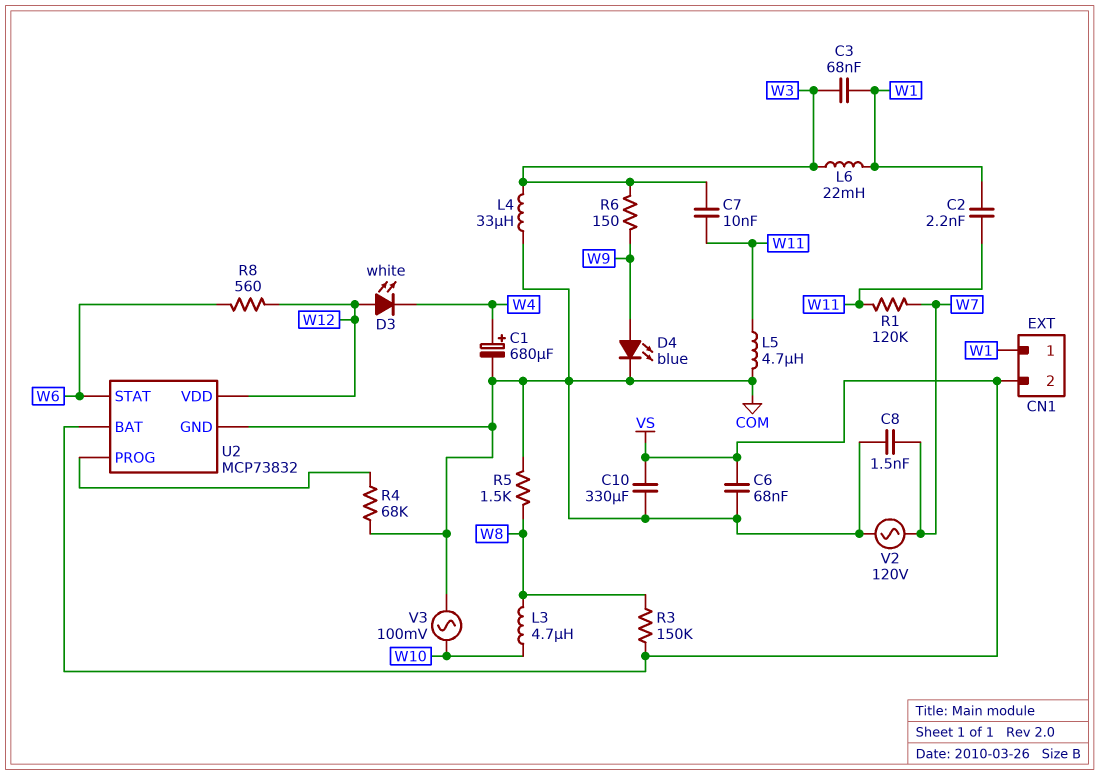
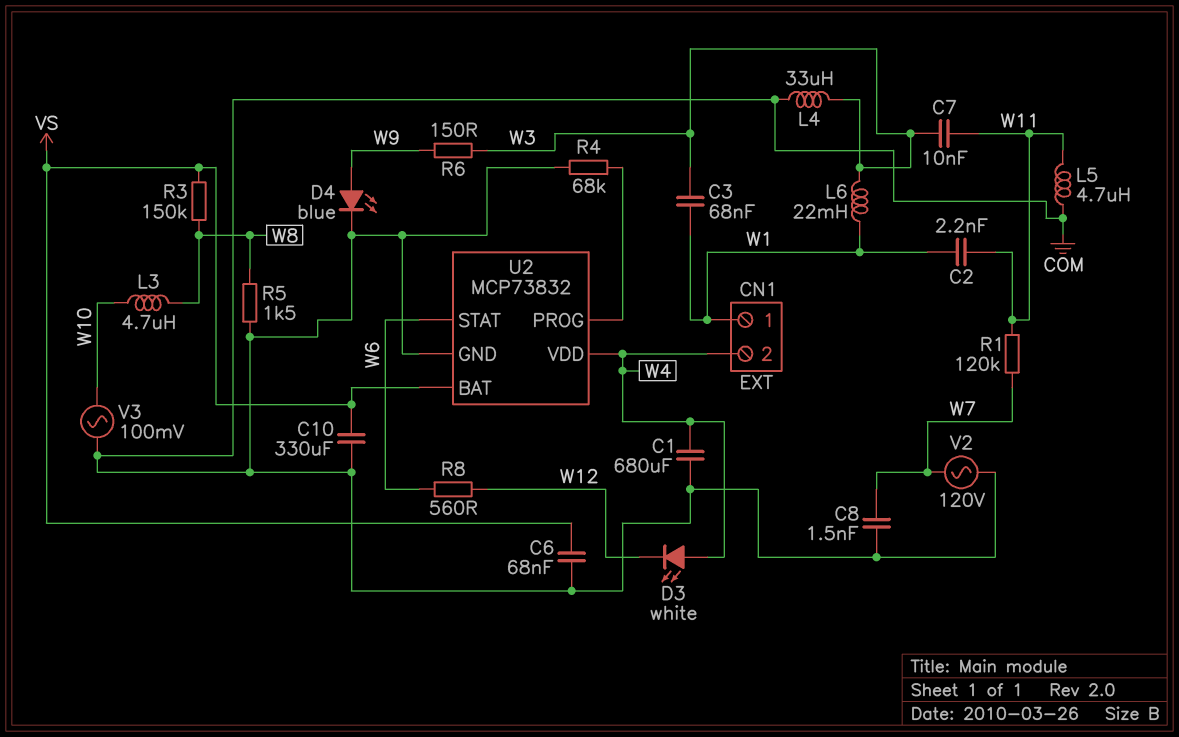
C1: 680uF (plus W4, minus COM) -> 680uF (COM, W4)
CN1 pin 2: VS -> W4
D3: LED white (A W12, K W4) -> LED white (A W4, K W12)
U2 pin VDD: W12 -> W4

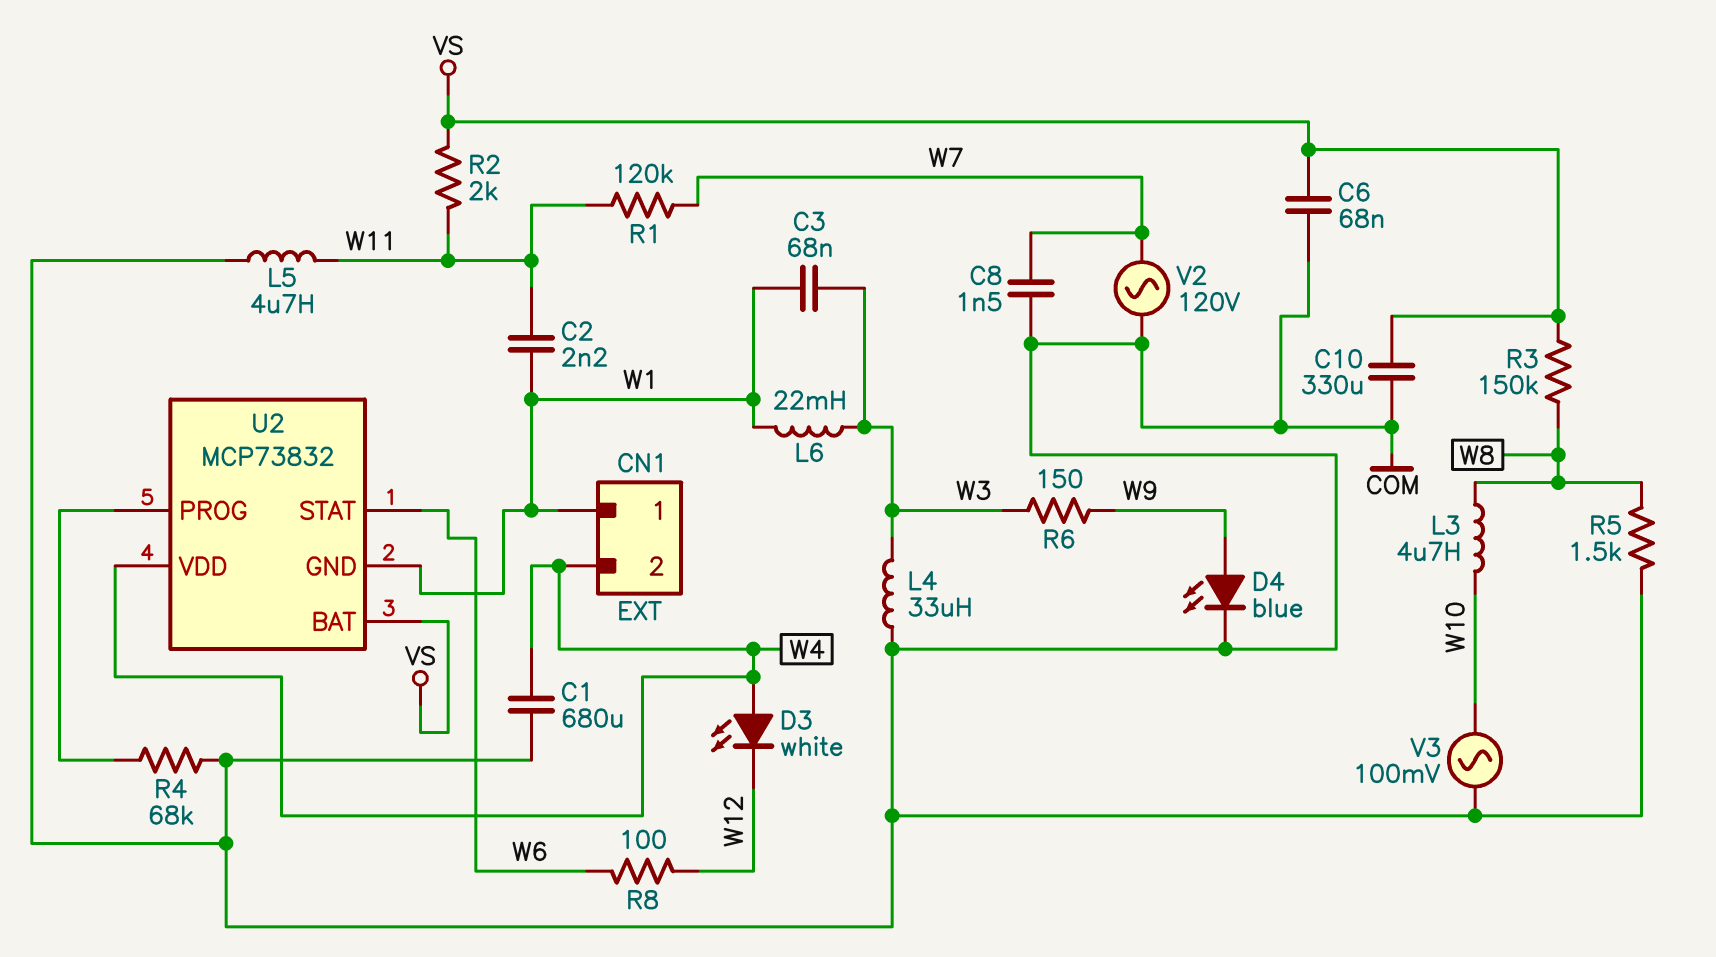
C7: 10nF (W3, W11) -> none
R2: none -> 2k (VS, W11)
R8: 560 (W6, W12) -> 100 (W6, W12)
U2 pin GND: COM -> W1

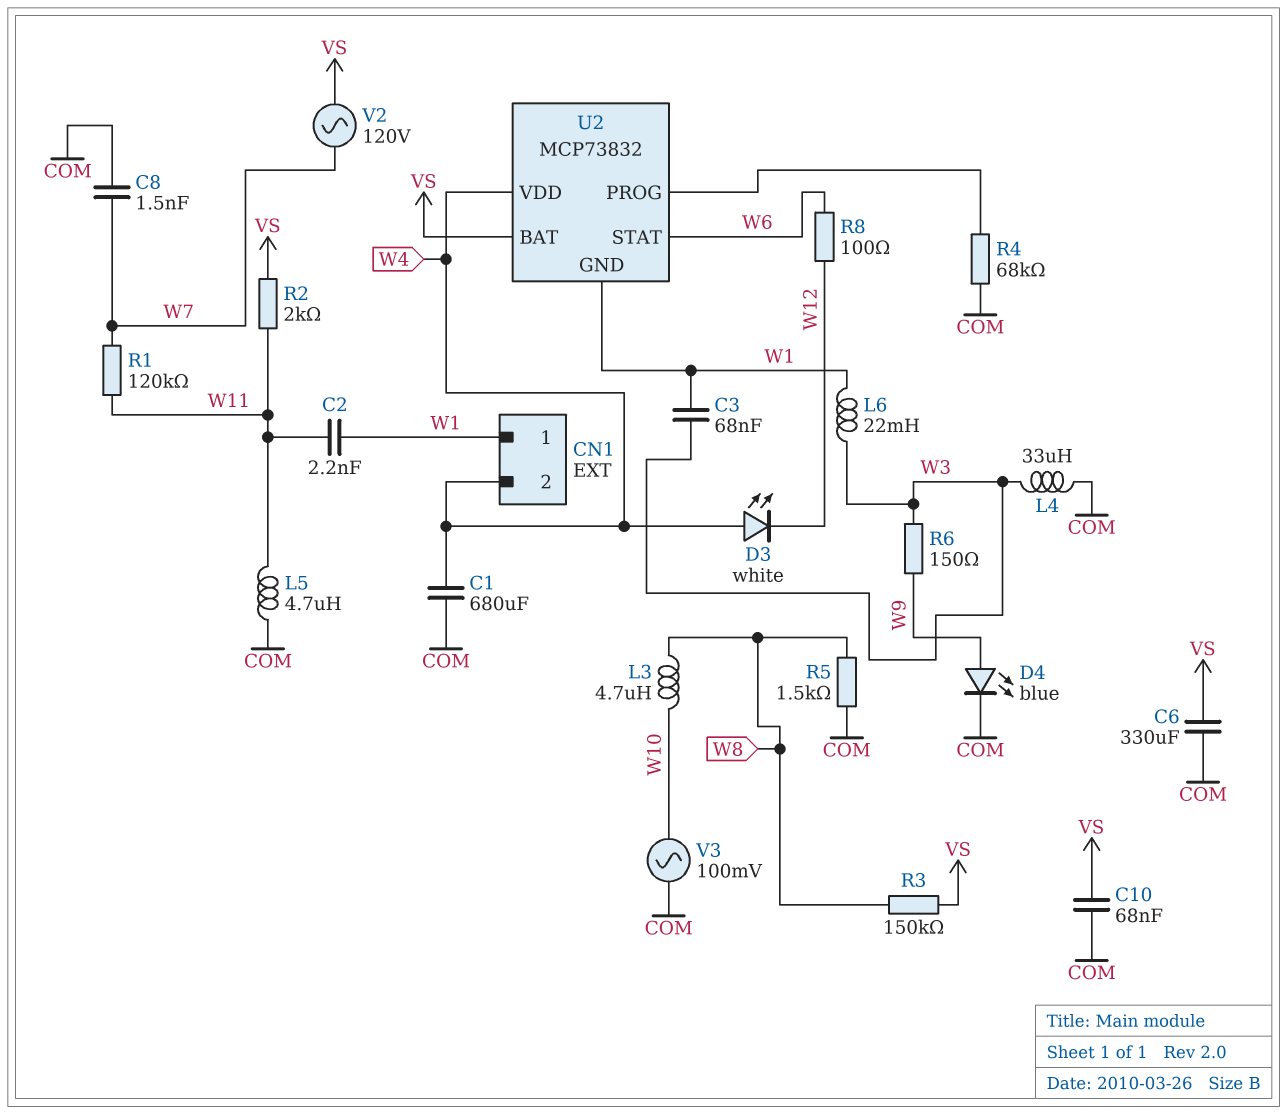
C6: 68nF (COM, VS) -> 330uF (COM, VS)
C10: 330uF (COM, VS) -> 68nF (COM, VS)
V2: AC 120V (COM, W7) -> AC 120V (VS, W7)

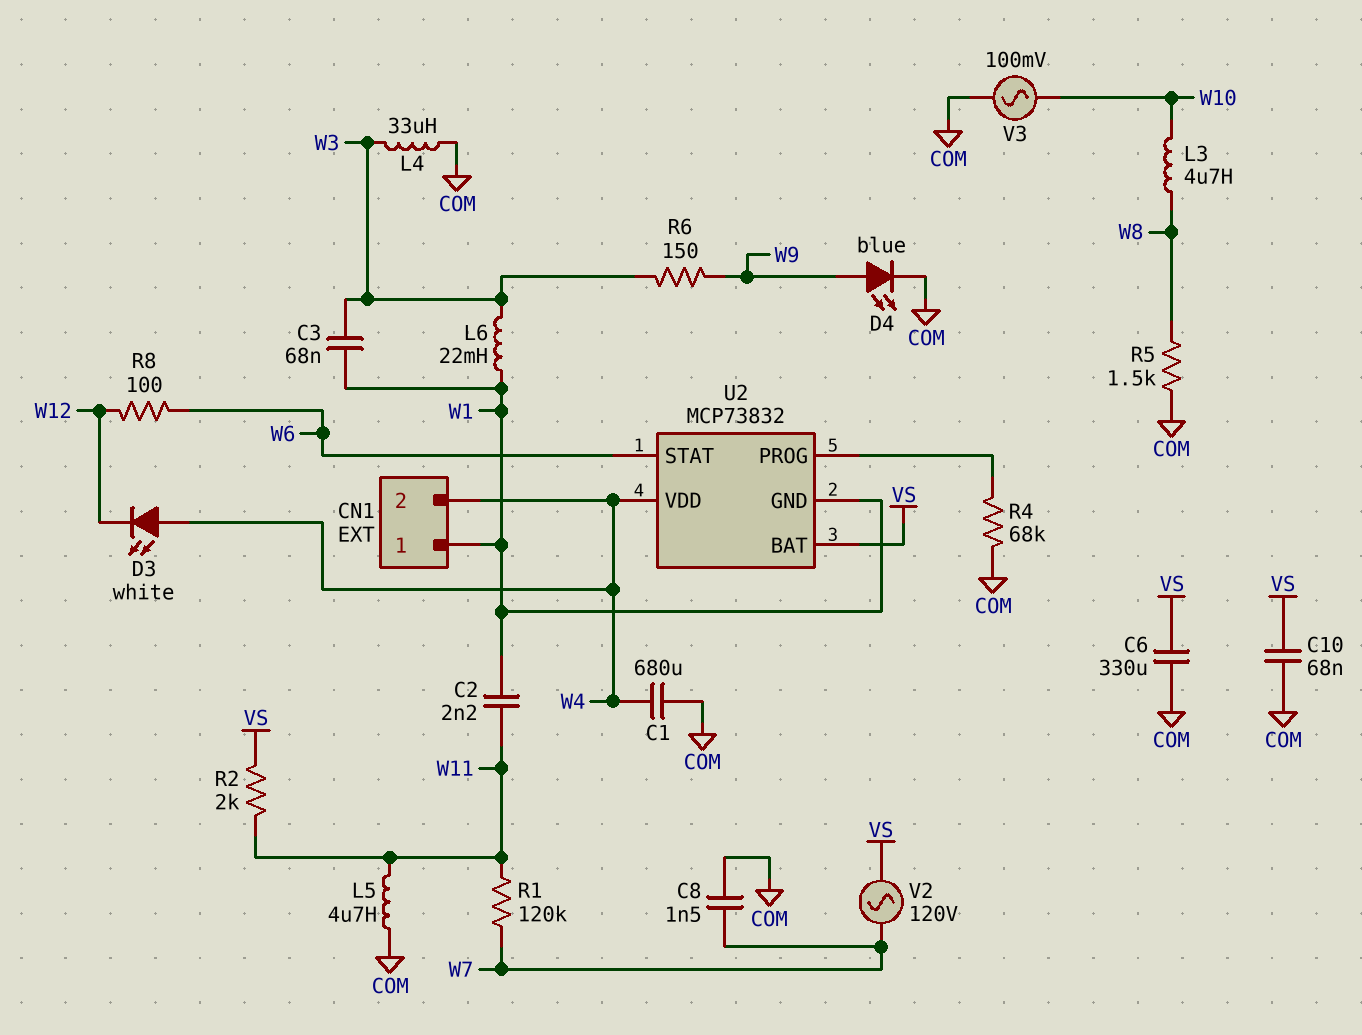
R3: 150k (VS, W8) -> none

